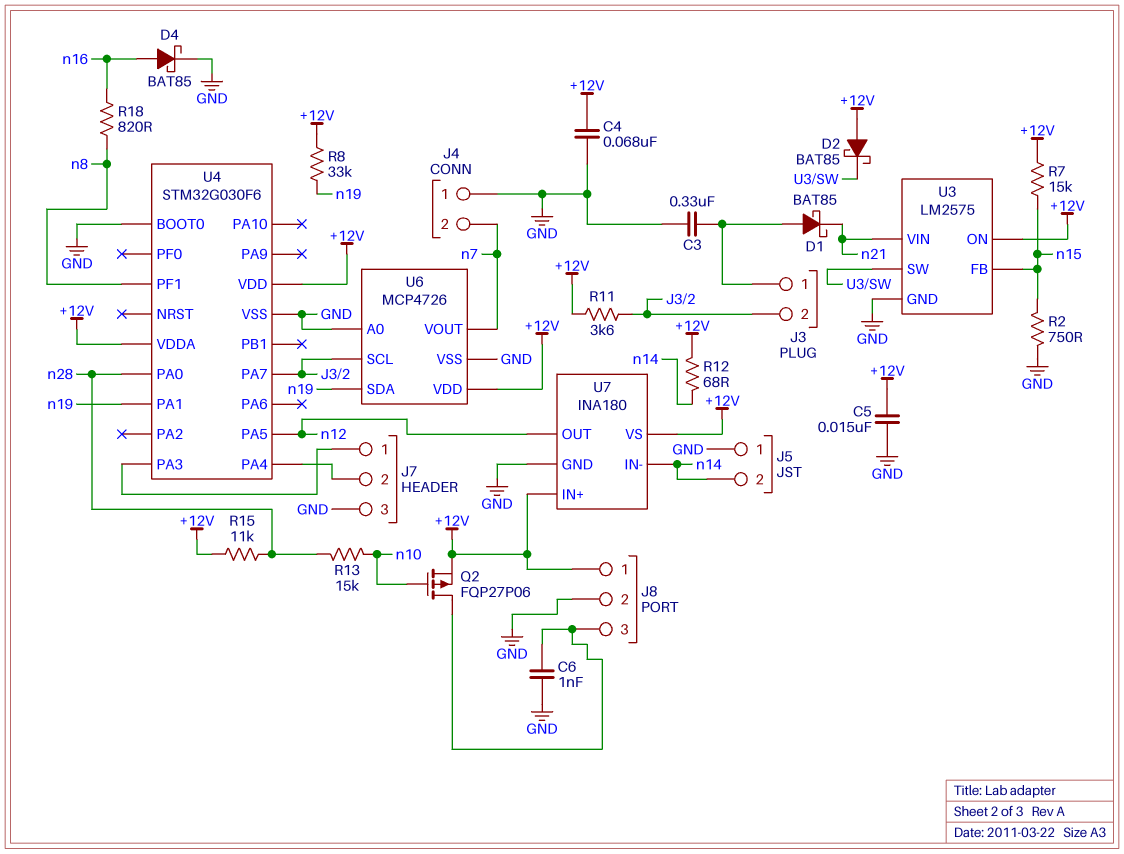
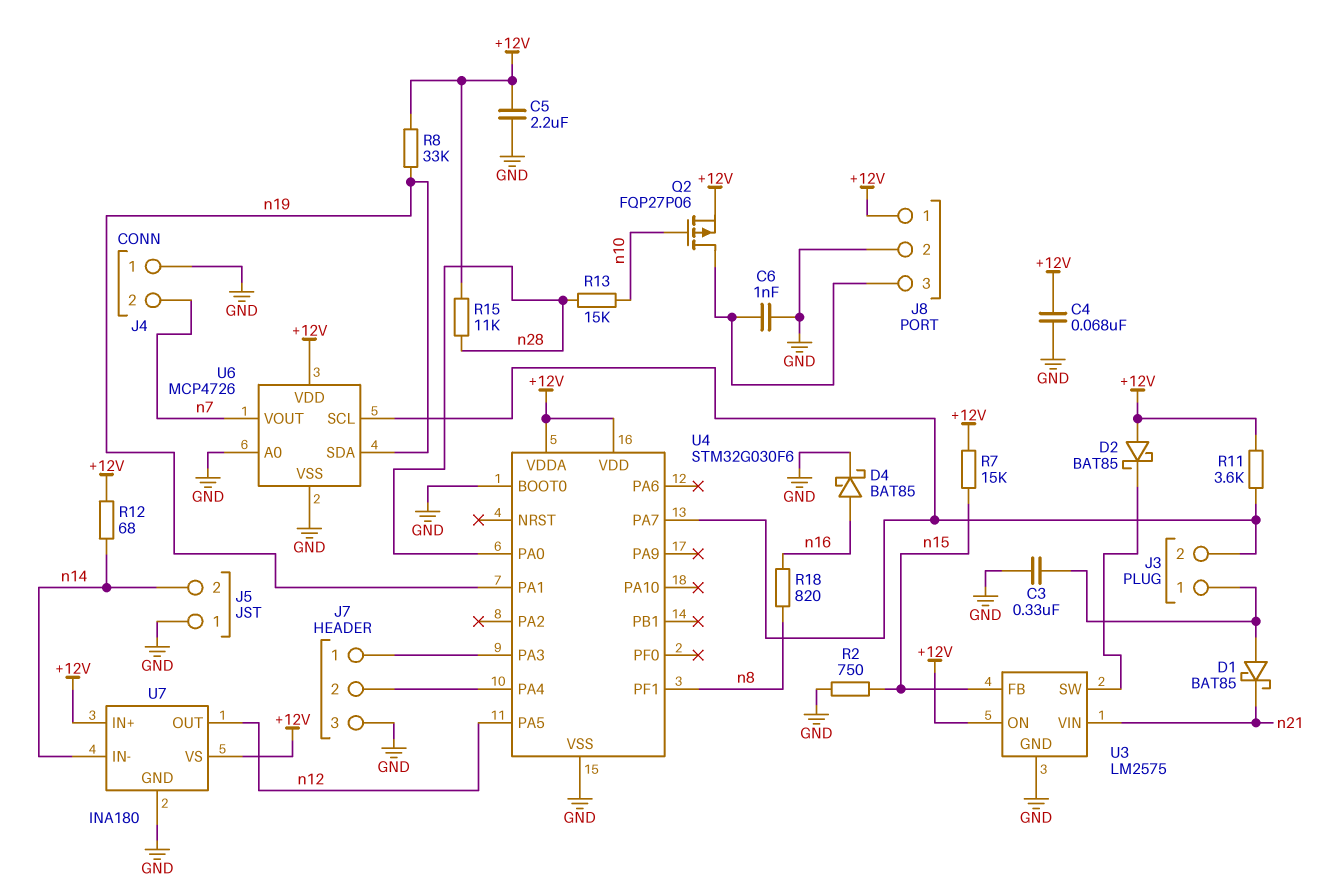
C5: 15nF (+12V, GND) -> 2.2uF (+12V, GND)

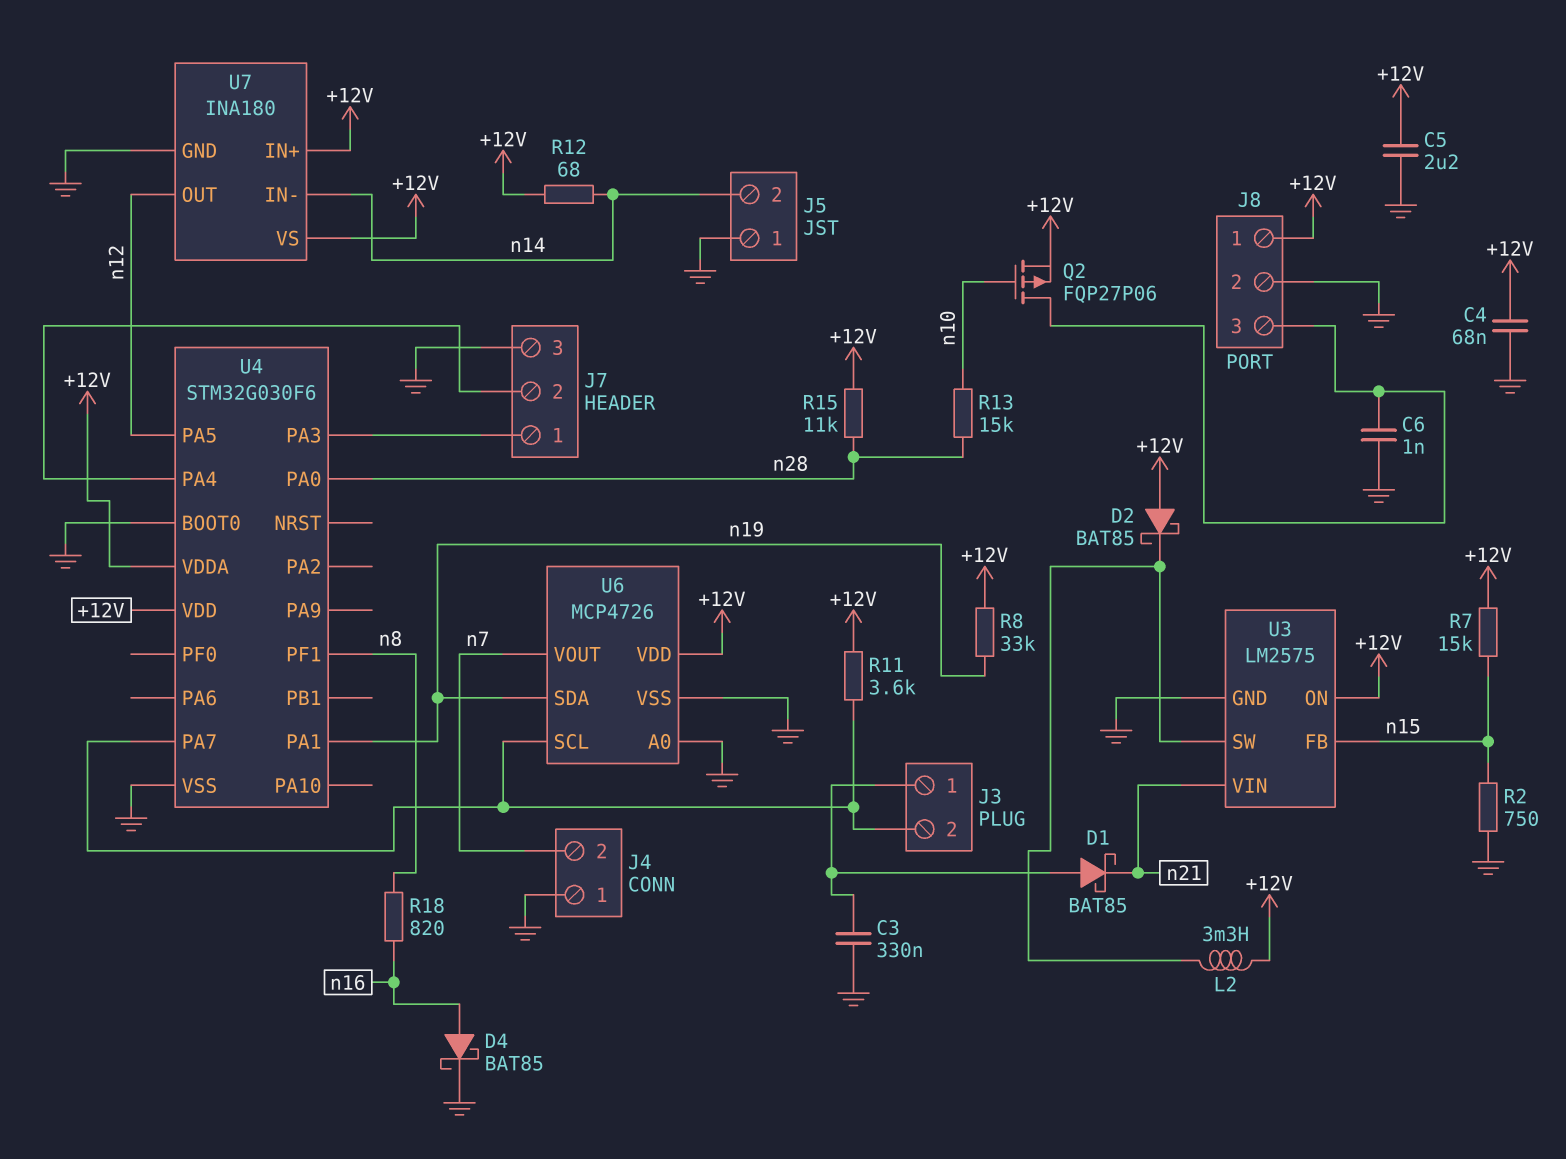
L2: none -> 3.3mH (+12V, U3/SW)

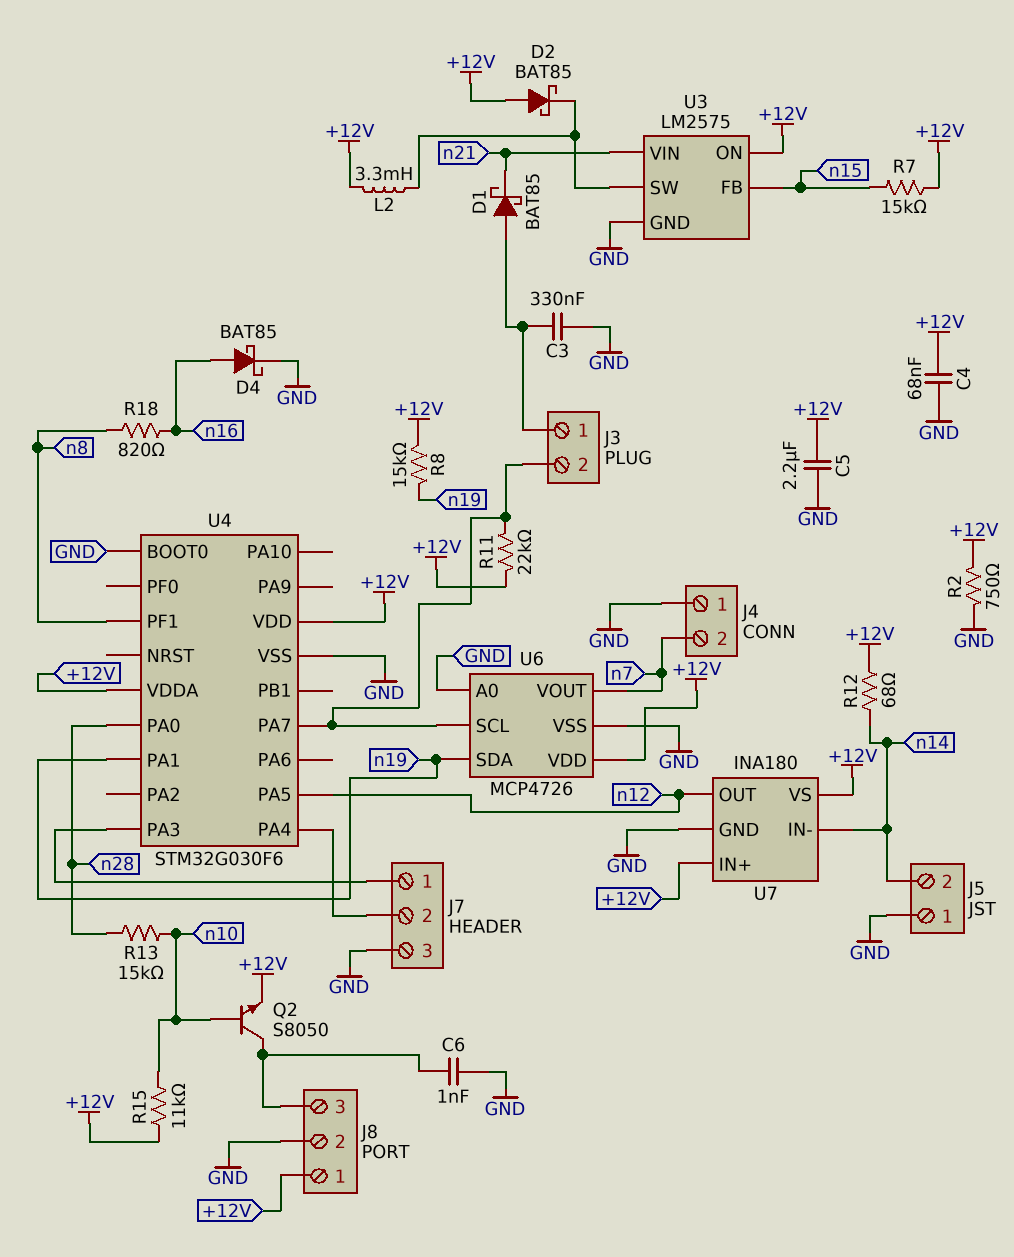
Q2: PMOS FQP27P06 (G n10, D J8/3, S +12V) -> NPN S8050 (B n10, C J8/3, E +12V)
R2: 750 (GND, n15) -> 750 (+12V, GND)
R8: 33k (+12V, n19) -> 15k (+12V, n19)
R11: 3.6k (+12V, J3/2) -> 22k (+12V, J3/2)
R15: 11k (+12V, n28) -> 11k (+12V, n10)

